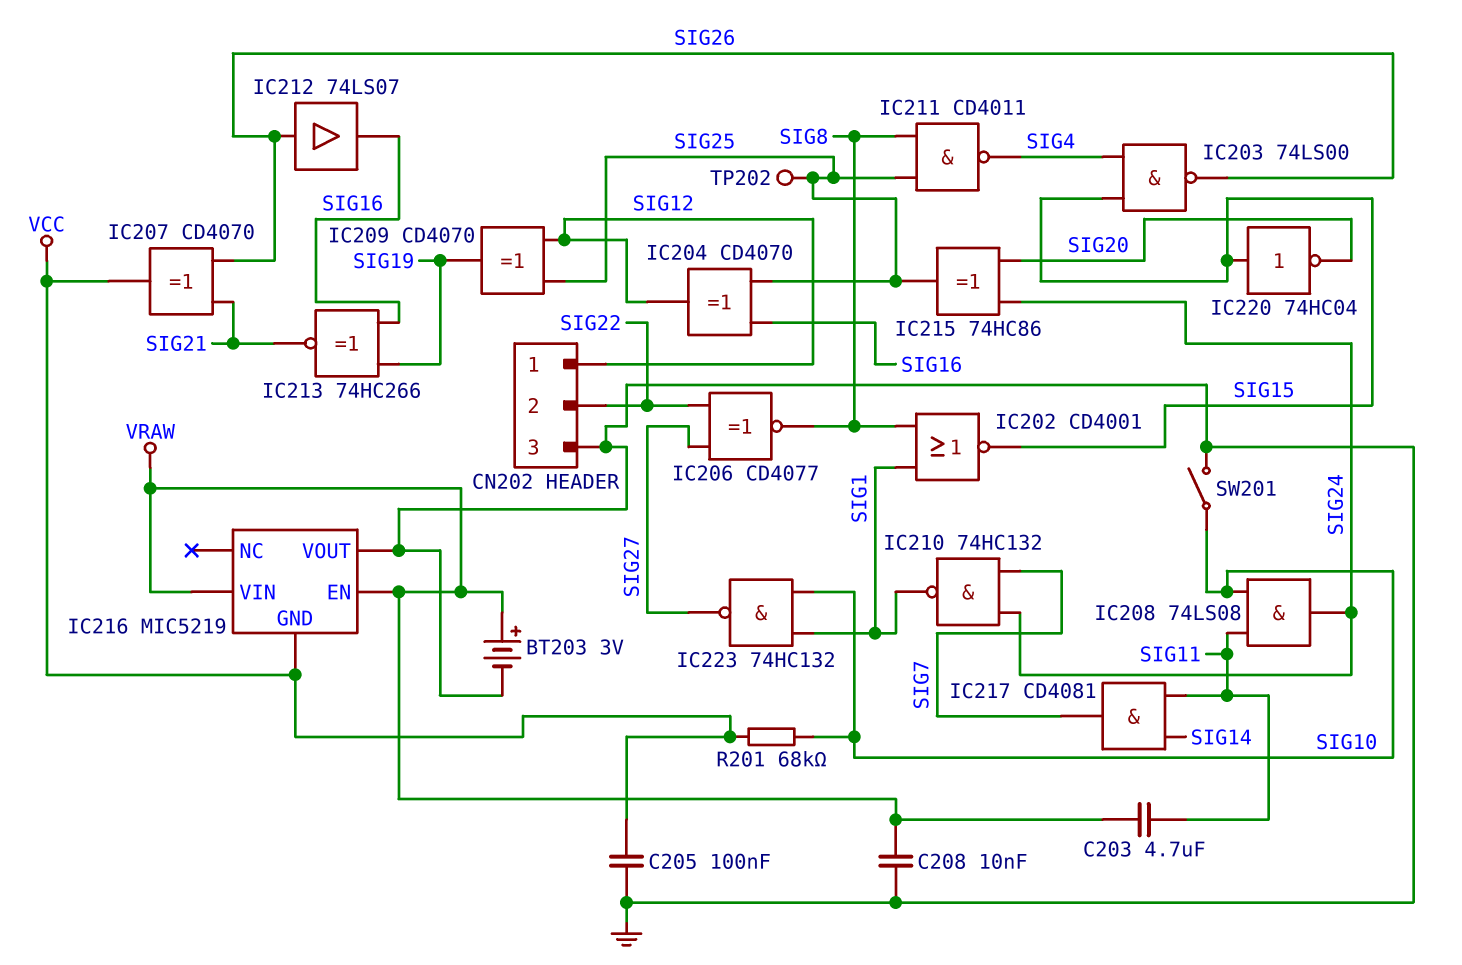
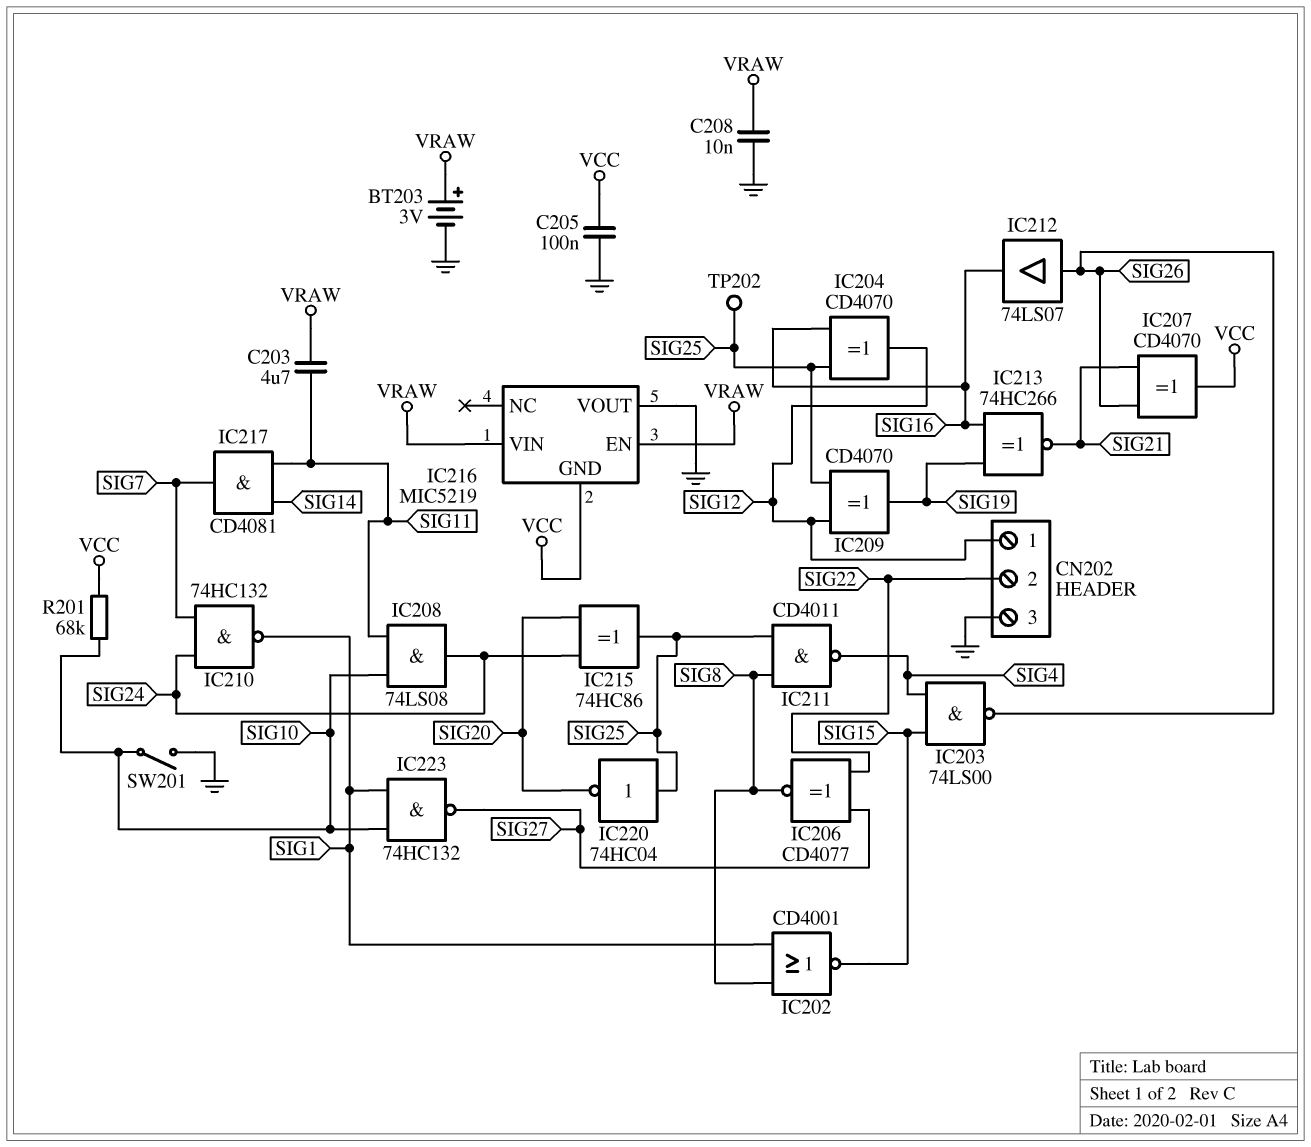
IC220: NOT 74HC04 (in SIG15, out SIG20) -> NOT 74HC04 (in SIG25, out SIG20)

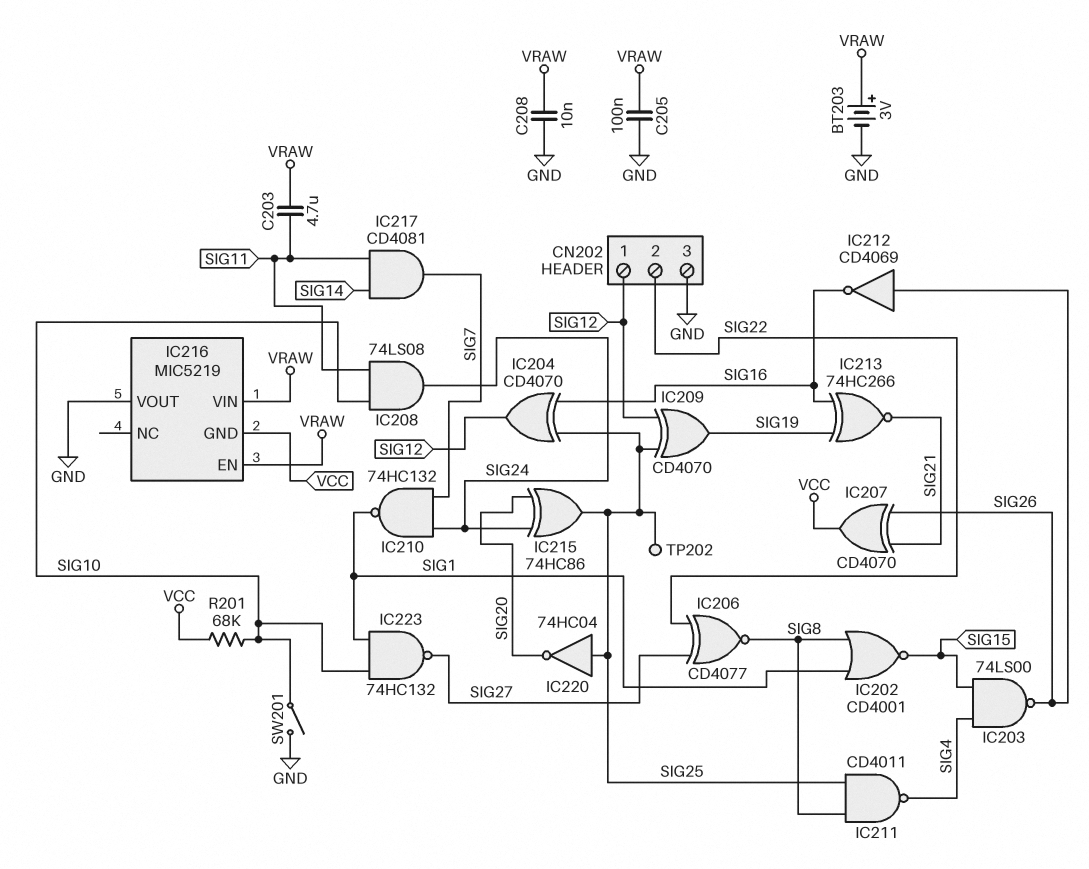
C205: 100nF (GND, VCC) -> 100nF (GND, VRAW)
IC212: buffer 74LS07 (in SIG26, out SIG16) -> NOT CD4069 (in SIG26, out SIG16)

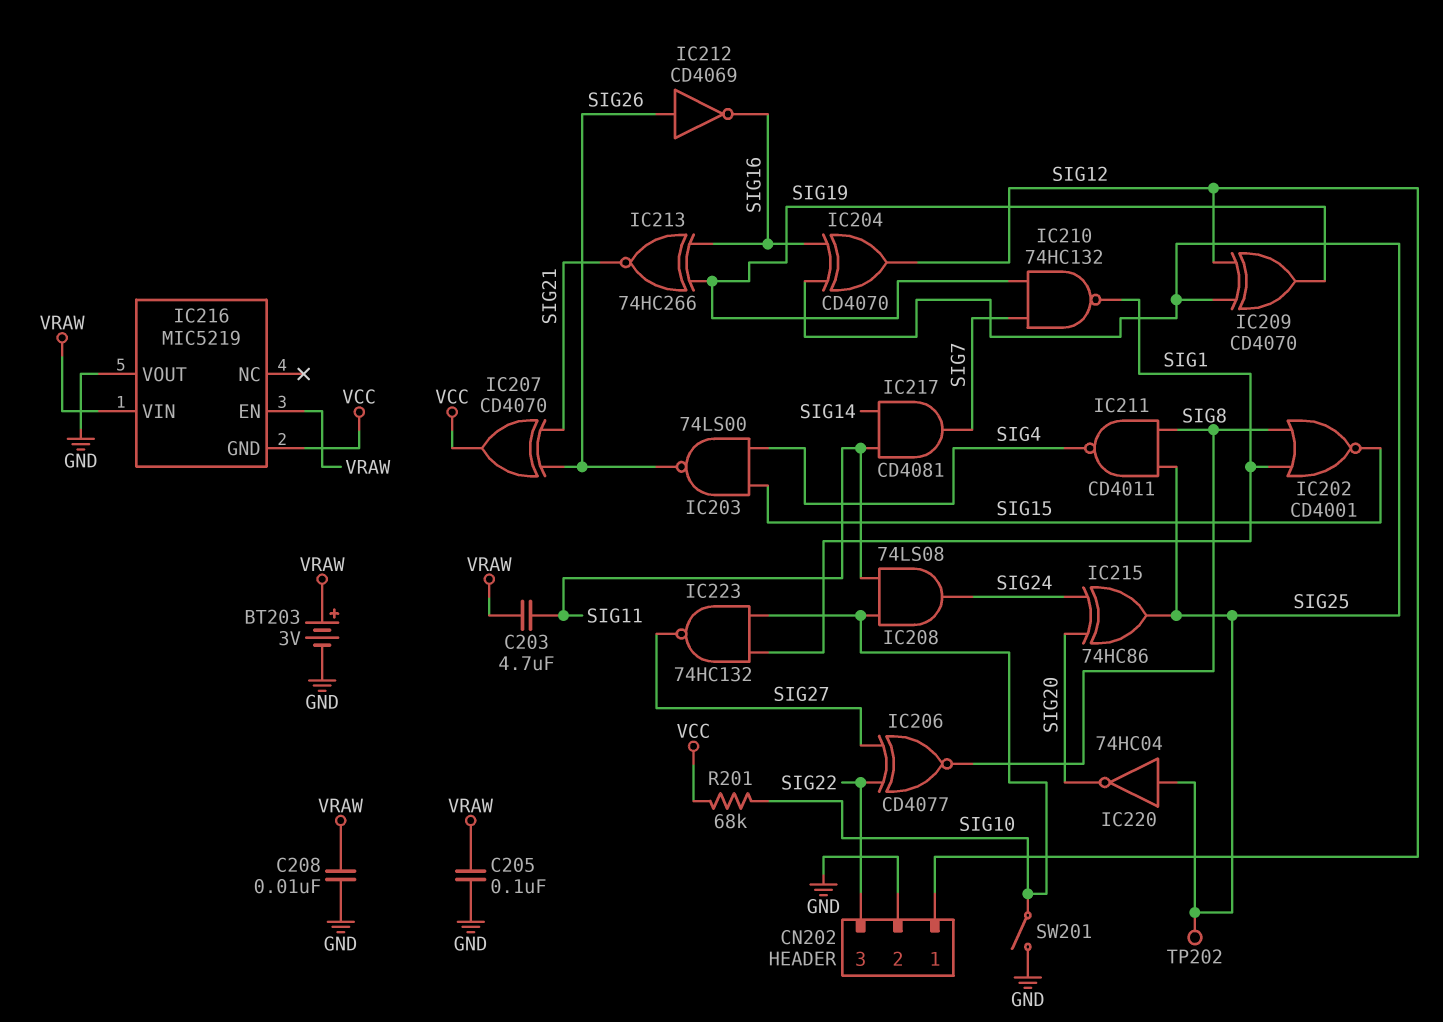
CN202 pin 2: SIG22 -> GND
CN202 pin 3: GND -> SIG22
IC210: NAND 74HC132 (in SIG7, in SIG24, out SIG1) -> NAND 74HC132 (in SIG7, in SIG19, out SIG1)

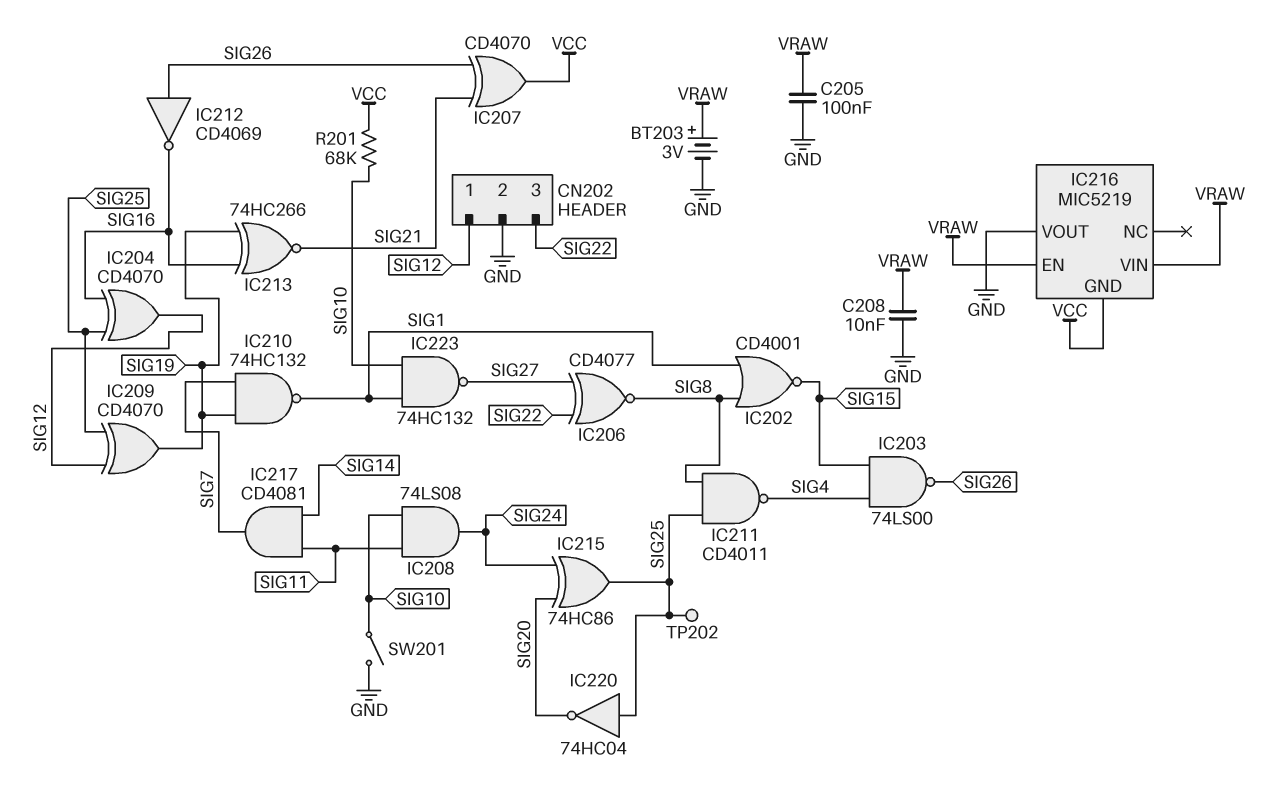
C203: 4.7uF (SIG11, VRAW) -> none

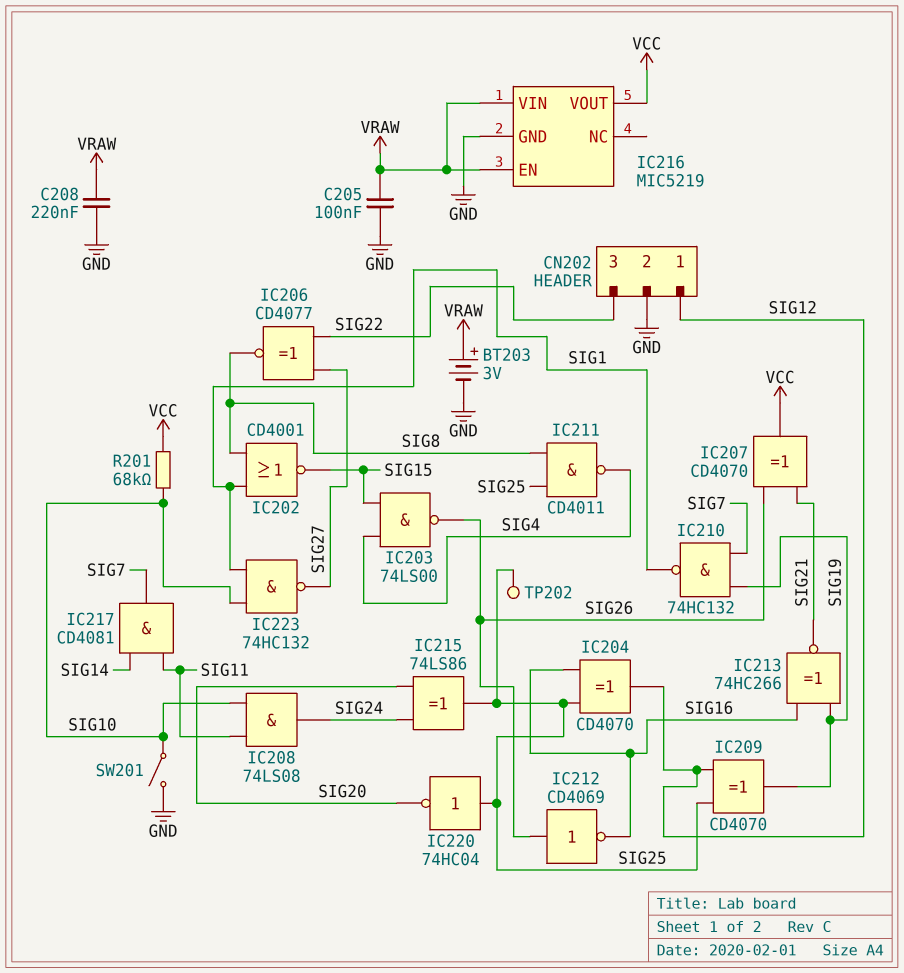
C208: 10nF (GND, VRAW) -> 220nF (GND, VRAW)
IC215: XOR 74HC86 (in SIG20, in SIG24, out SIG25) -> XOR 74LS86 (in SIG20, in SIG24, out SIG25)
IC216 pin GND: VCC -> GND
IC216 pin VOUT: GND -> VCC

